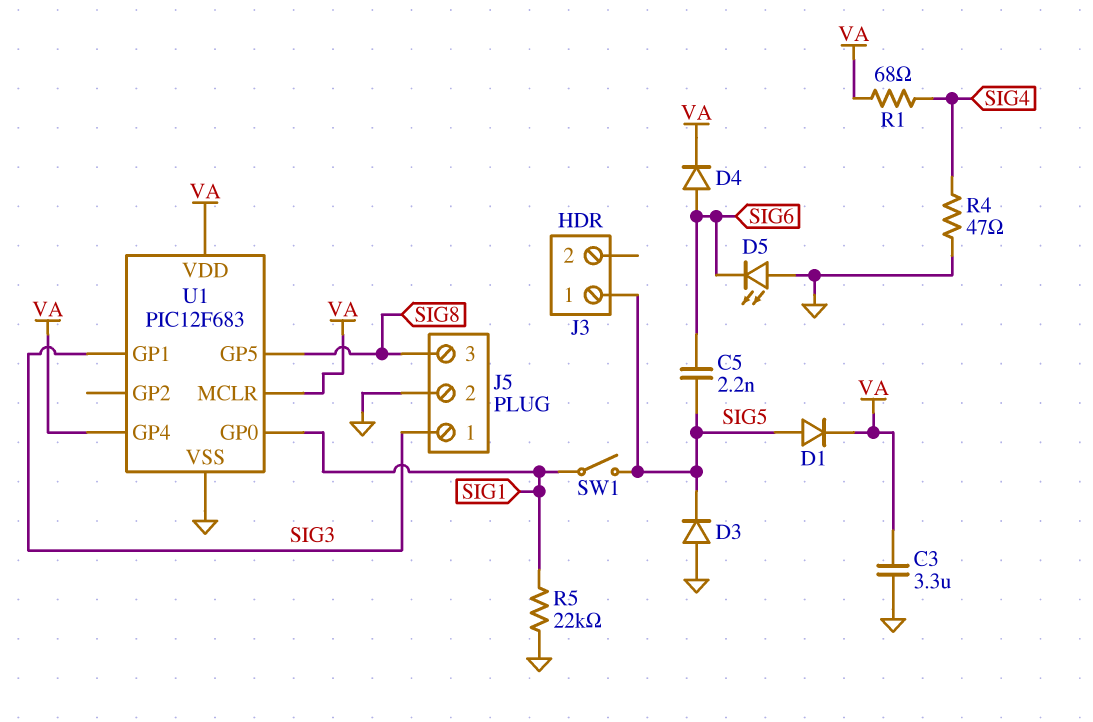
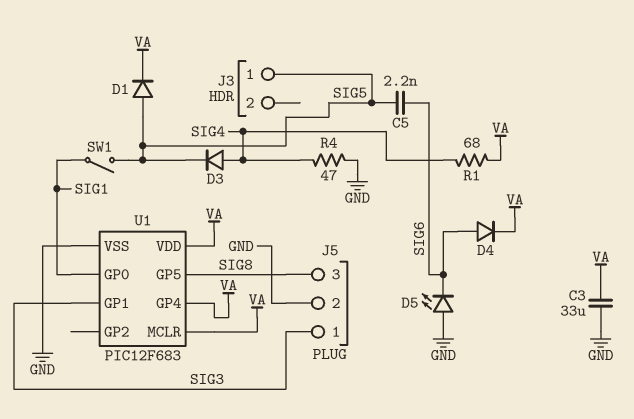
C3: 3.3uF (GND, VA) -> 33uF (GND, VA)
D3: diode (A GND, K SIG5) -> diode (A SIG4, K SIG5)
R5: 22k (GND, SIG1) -> none

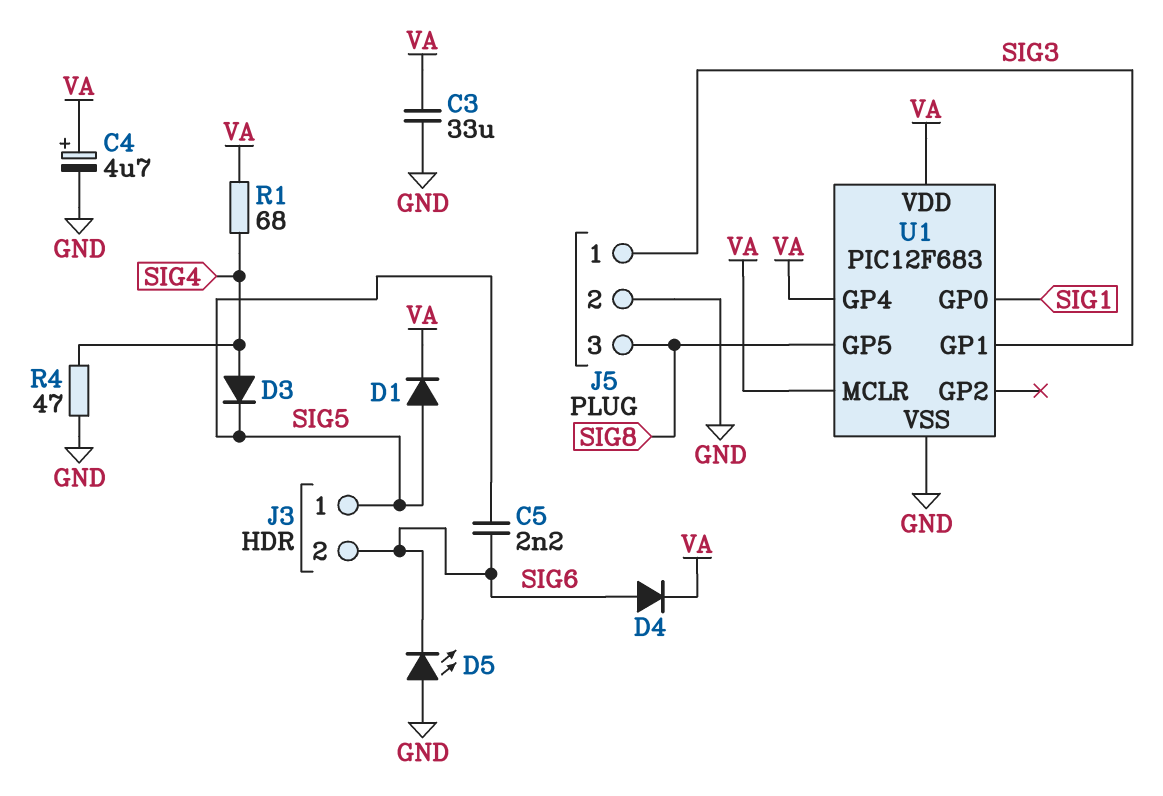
C4: none -> 4.7uF (plus VA, minus GND)
J3 pin 2: none -> SIG6
SW1: switch (SIG1, SIG5) -> none

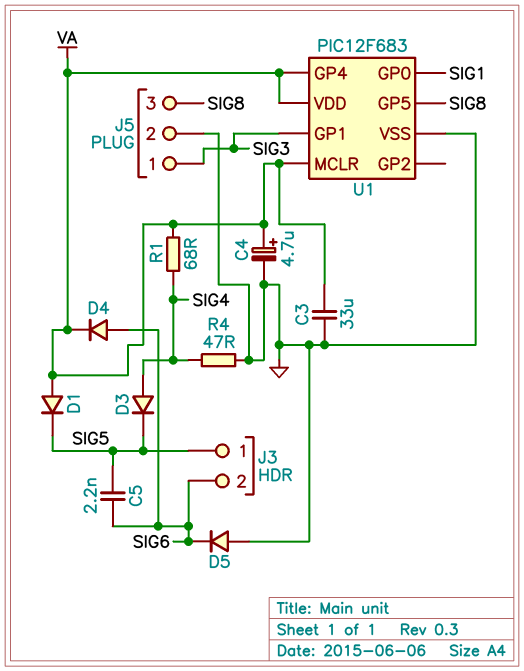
D1: diode (A SIG5, K VA) -> diode (A VA, K SIG5)
D5: LED (A GND, K SIG6) -> diode (A GND, K SIG6)

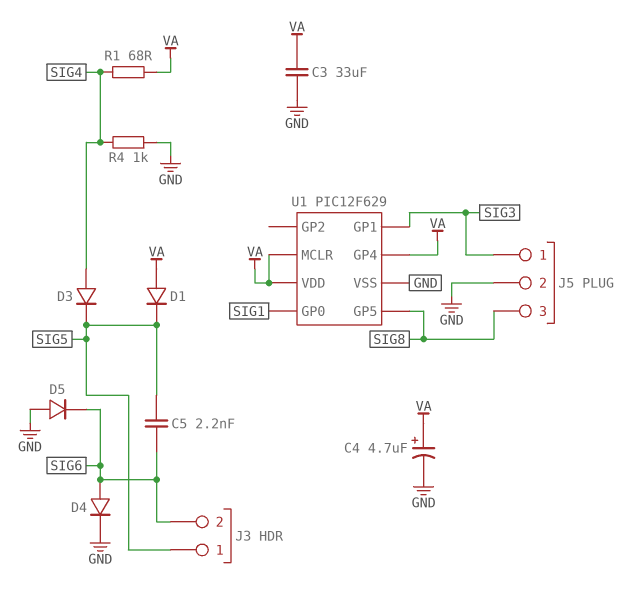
D4: diode (A SIG6, K VA) -> diode (A SIG6, K GND)
R4: 47 (GND, SIG4) -> 1k (GND, SIG4)
U1: PIC12F683 -> PIC12F629

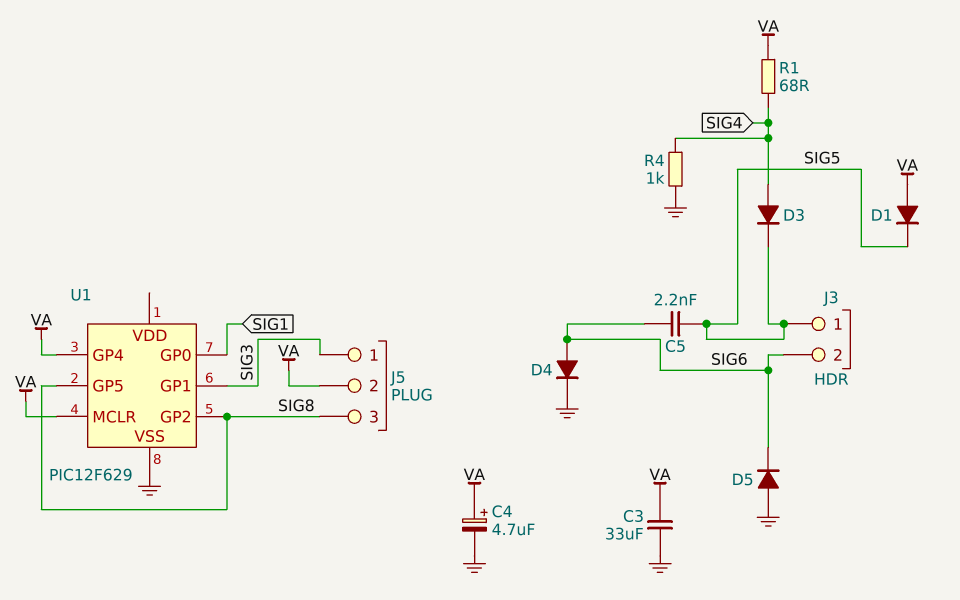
J5 pin 2: GND -> VA
U1 pin GP2: none -> SIG8
U1 pin VDD: VA -> none

